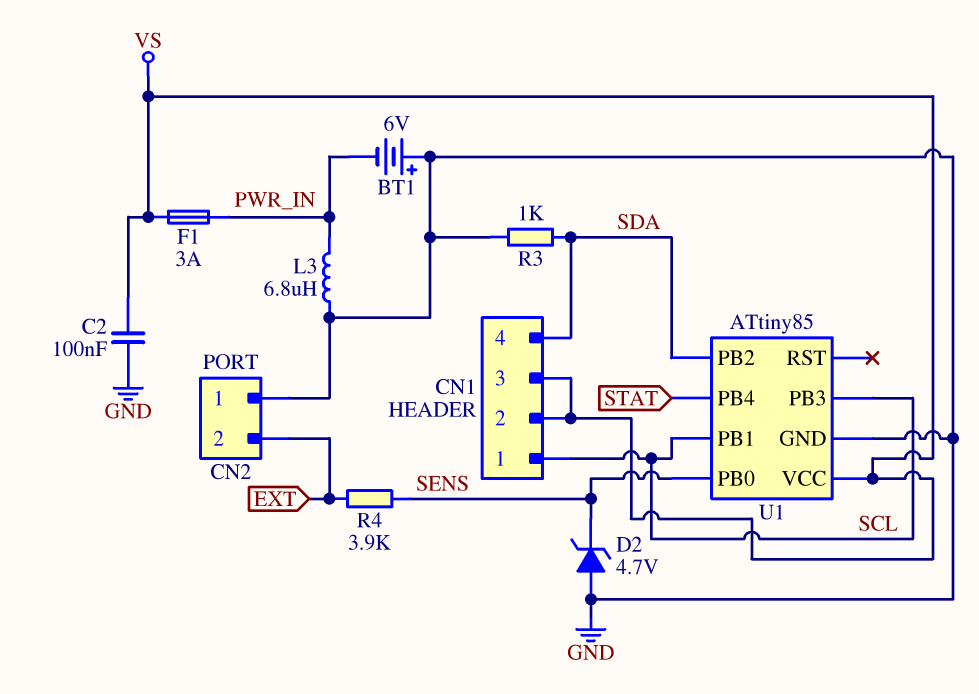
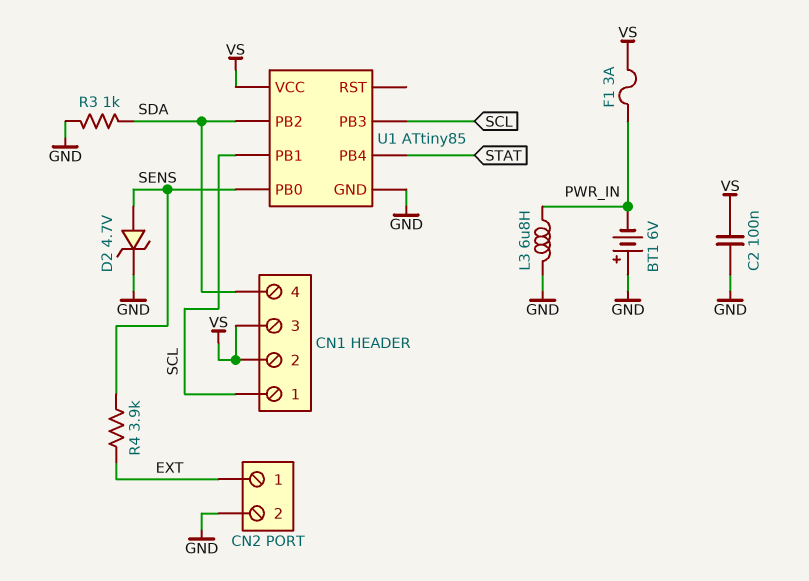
CN2 pin 1: GND -> EXT
CN2 pin 2: EXT -> GND
D2: zener 4.7V (A GND, K SENS) -> zener 4.7V (A SENS, K GND)

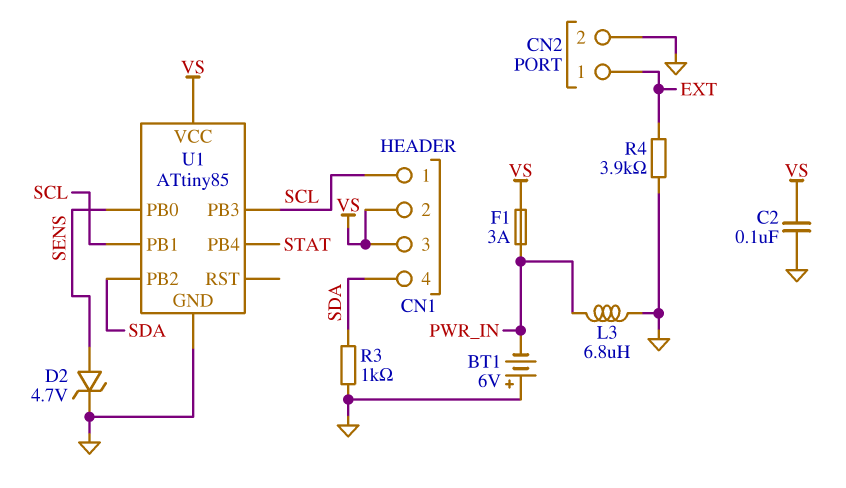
R4: 3.9k (EXT, SENS) -> 3.9k (EXT, GND)

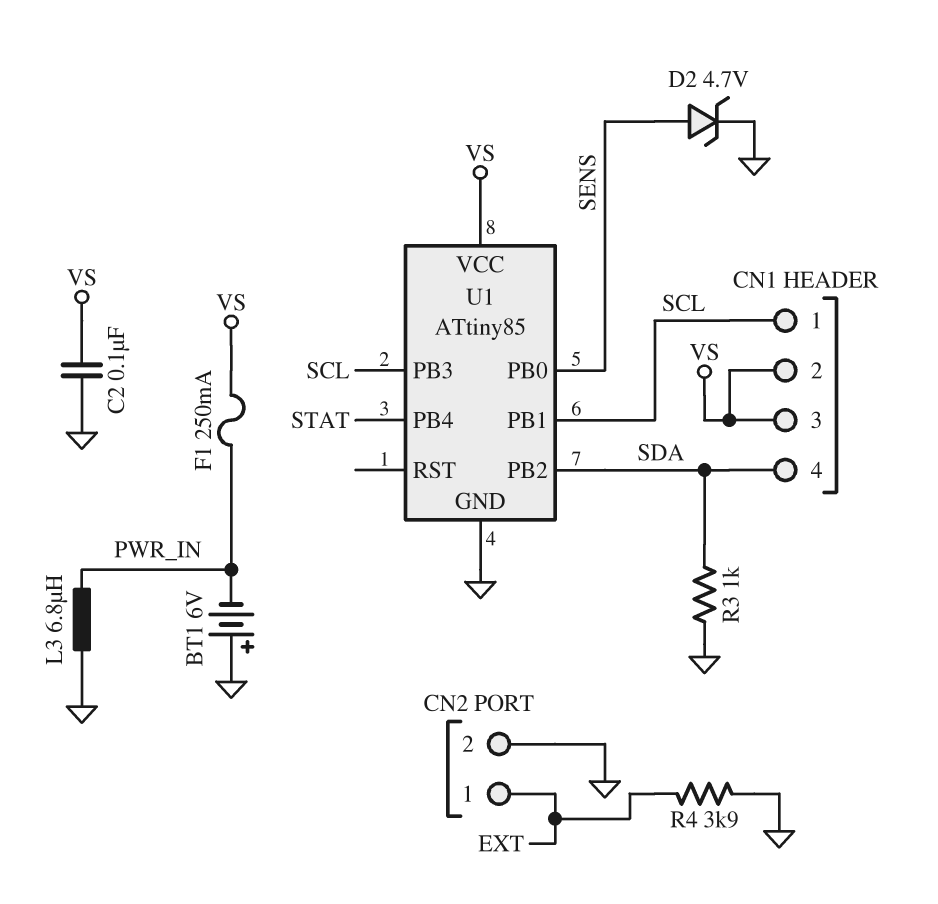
F1: 3A (PWR_IN, VS) -> 250mA (PWR_IN, VS)

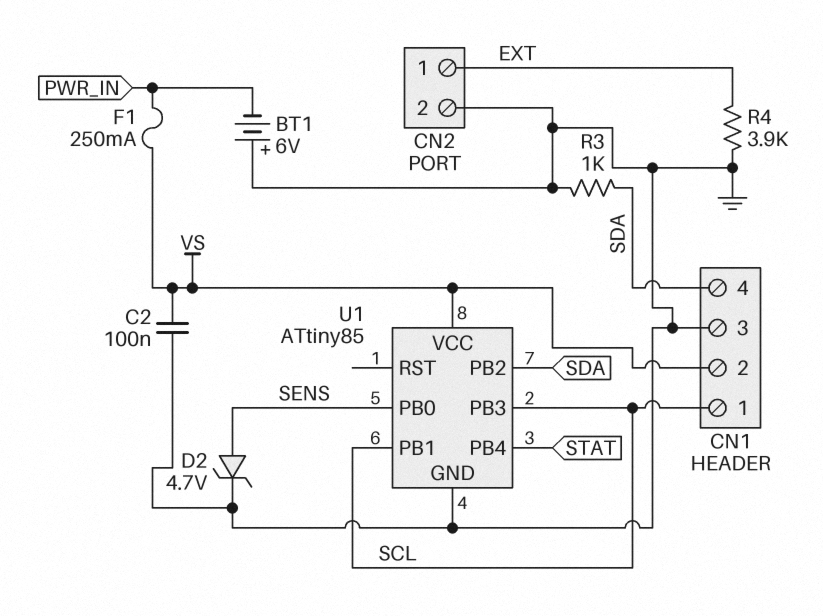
CN1 pin 3: VS -> GND
L3: 6.8uH (GND, PWR_IN) -> none

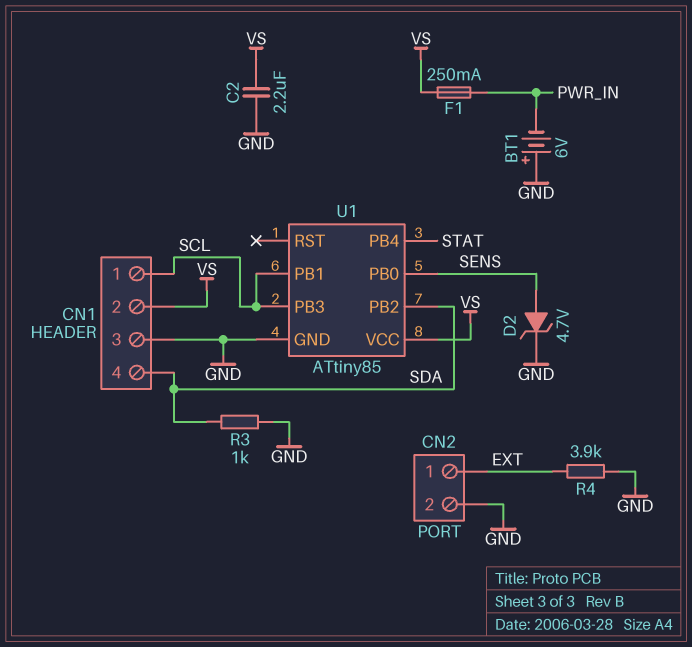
C2: 100nF (GND, VS) -> 2.2uF (GND, VS)

